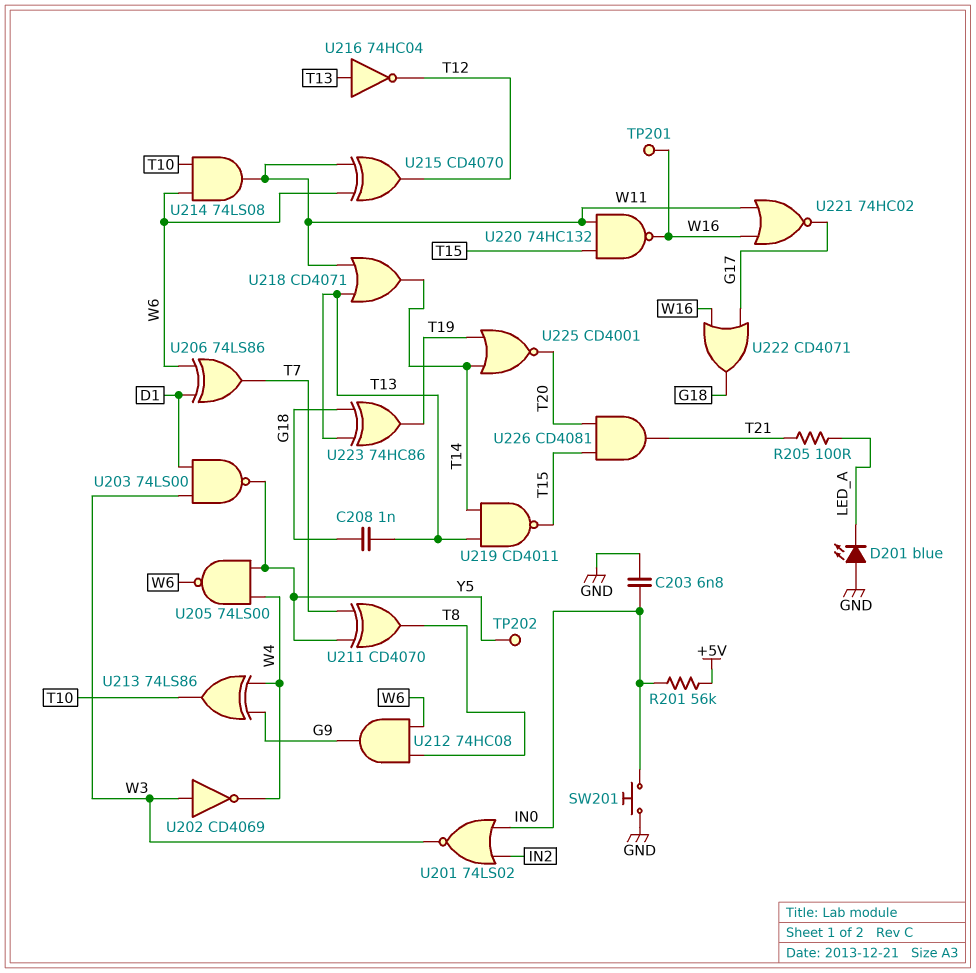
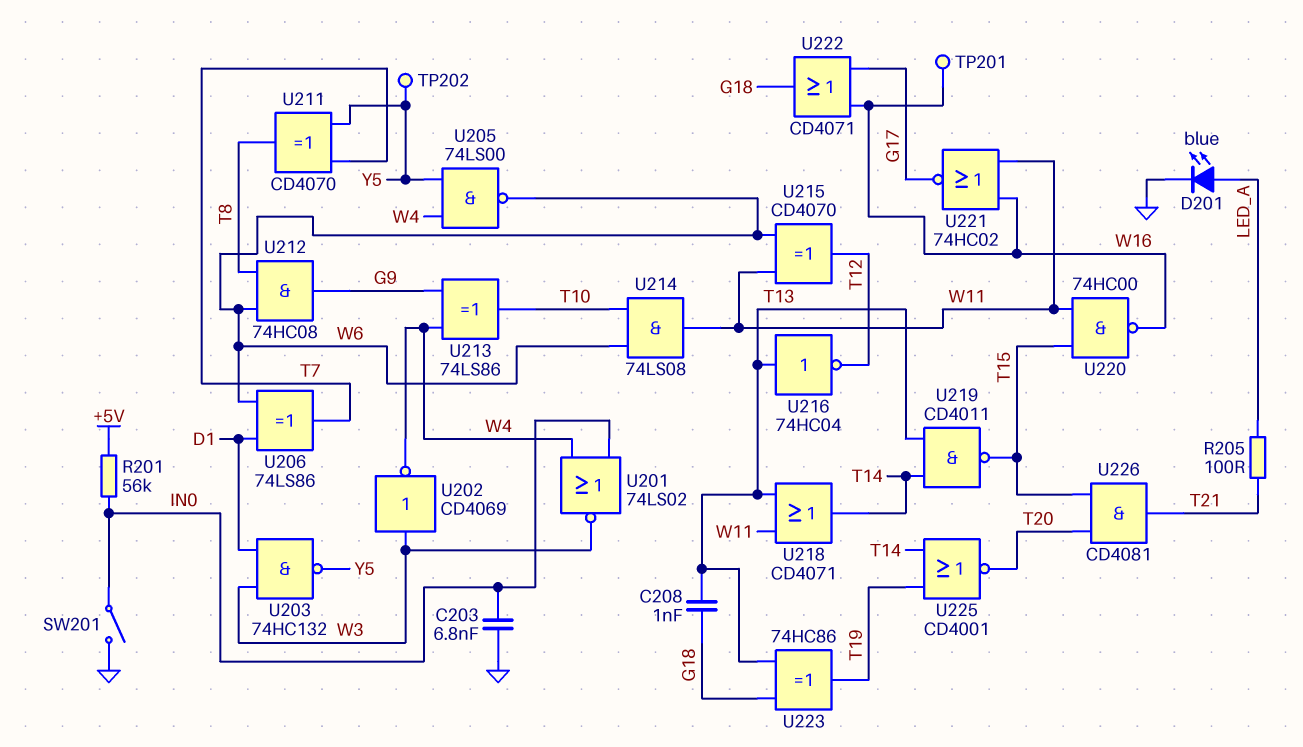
D201: LED blue (A GND, K LED_A) -> LED blue (A LED_A, K GND)
SW201: button (GND, IN0) -> switch (GND, IN0)
U201: NOR 74LS02 (in IN0, in IN2, out W3) -> NOR 74LS02 (in IN0, in W4, out W3)
U203: NAND 74LS00 (in D1, in W3, out Y5) -> NAND 74HC132 (in D1, in W3, out Y5)
U220: NAND 74HC132 (in T15, in W11, out W16) -> NAND 74HC00 (in T15, in W11, out W16)

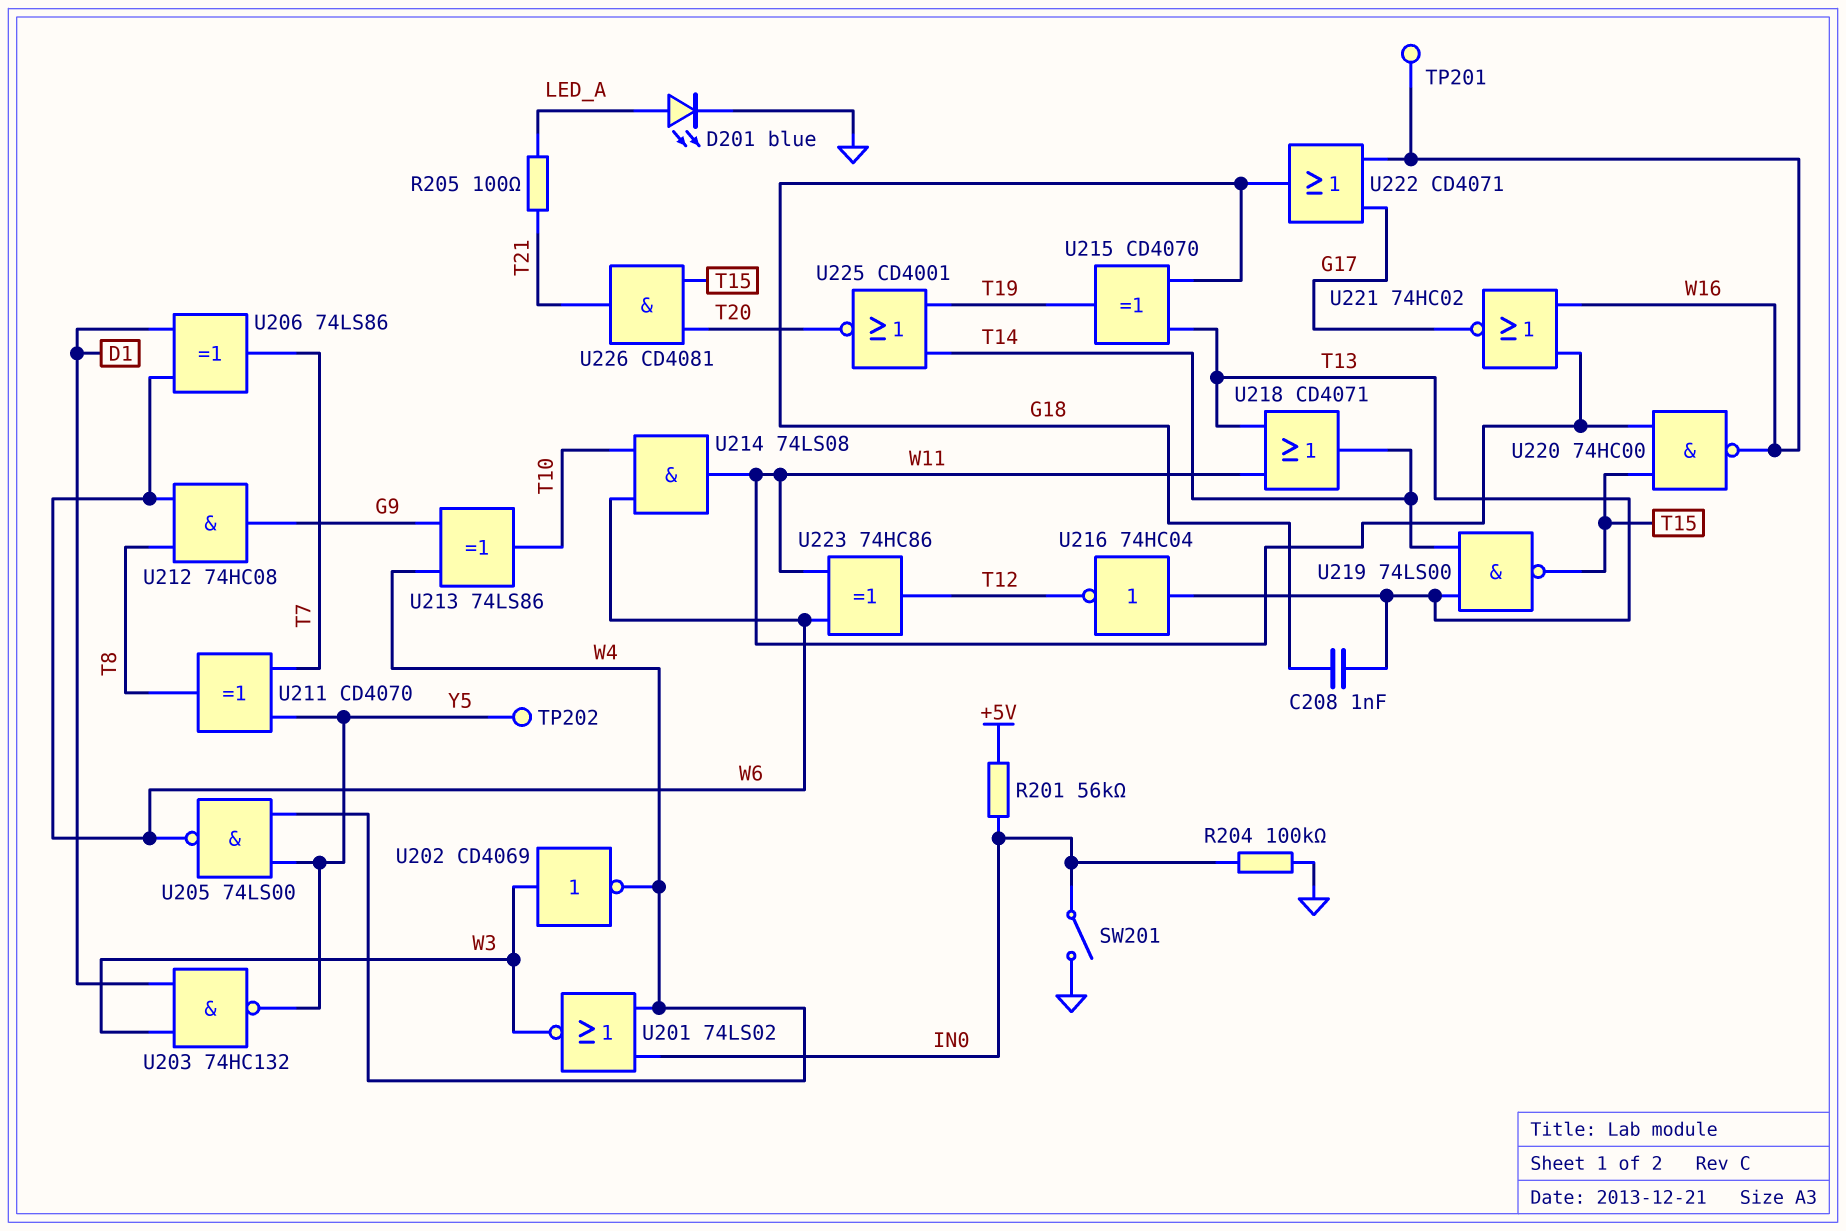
C203: 6.8nF (GND, IN0) -> none
R204: none -> 100k (GND, IN0)
U215: XOR CD4070 (in W6, in W11, out T12) -> XOR CD4070 (in G18, in T13, out T19)
U219: NAND CD4011 (in T13, in T14, out T15) -> NAND 74LS00 (in T13, in T14, out T15)
U223: XOR 74HC86 (in G18, in T13, out T19) -> XOR 74HC86 (in W6, in W11, out T12)

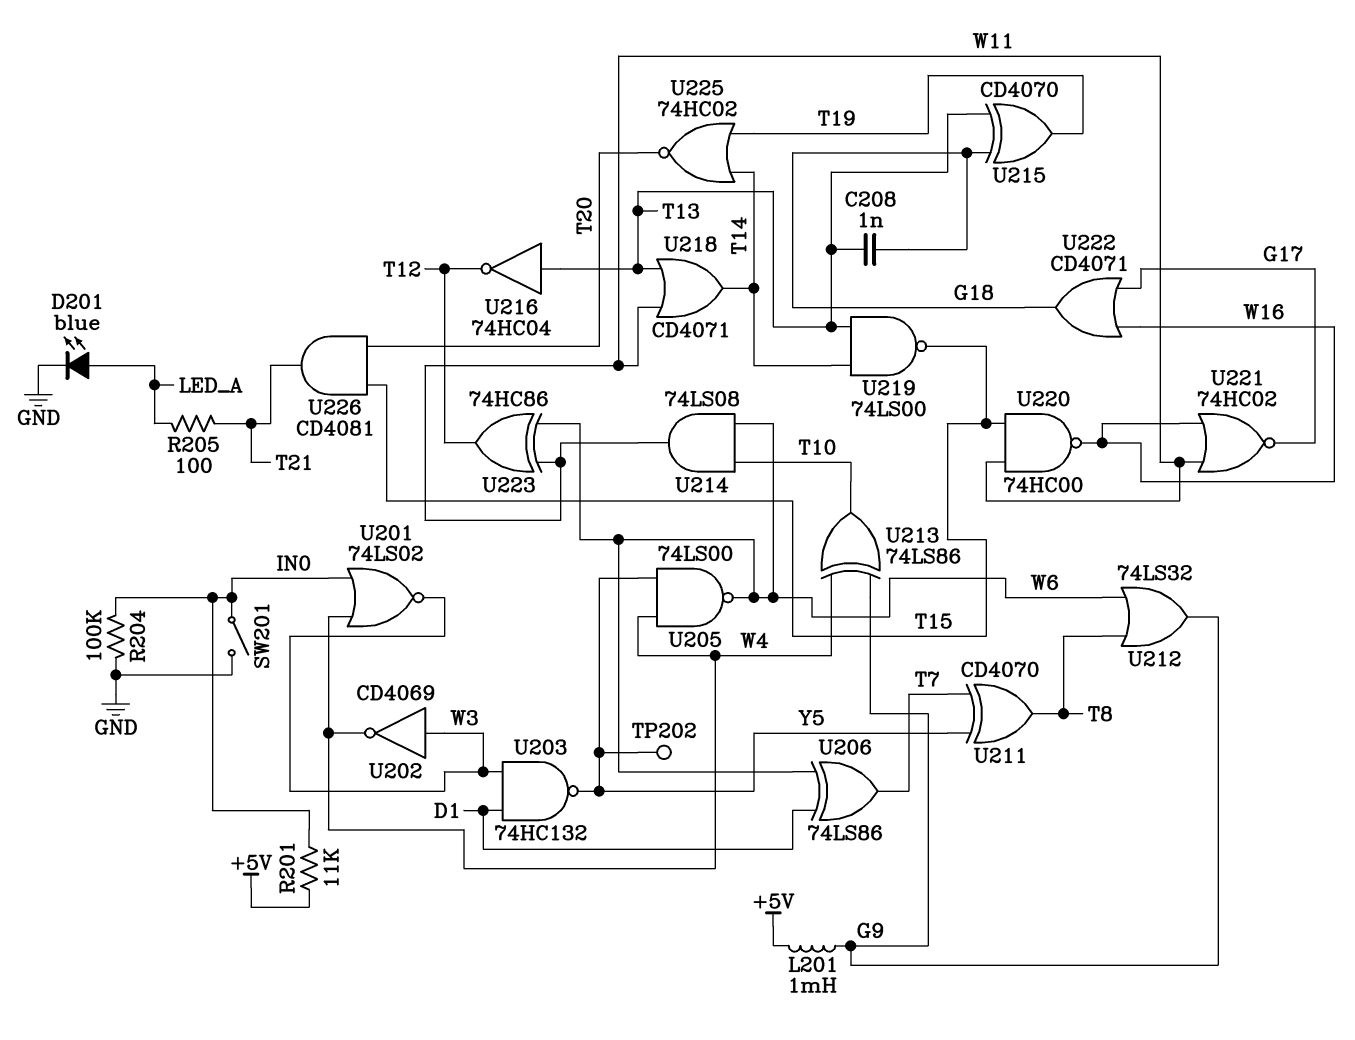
L201: none -> 1mH (+5V, G9)
R201: 56k (+5V, IN0) -> 11k (+5V, IN0)
TP201: test point (W16) -> none
U212: AND 74HC08 (in T8, in W6, out G9) -> OR 74LS32 (in T8, in W6, out G9)
U225: NOR CD4001 (in T14, in T19, out T20) -> NOR 74HC02 (in T14, in T19, out T20)

